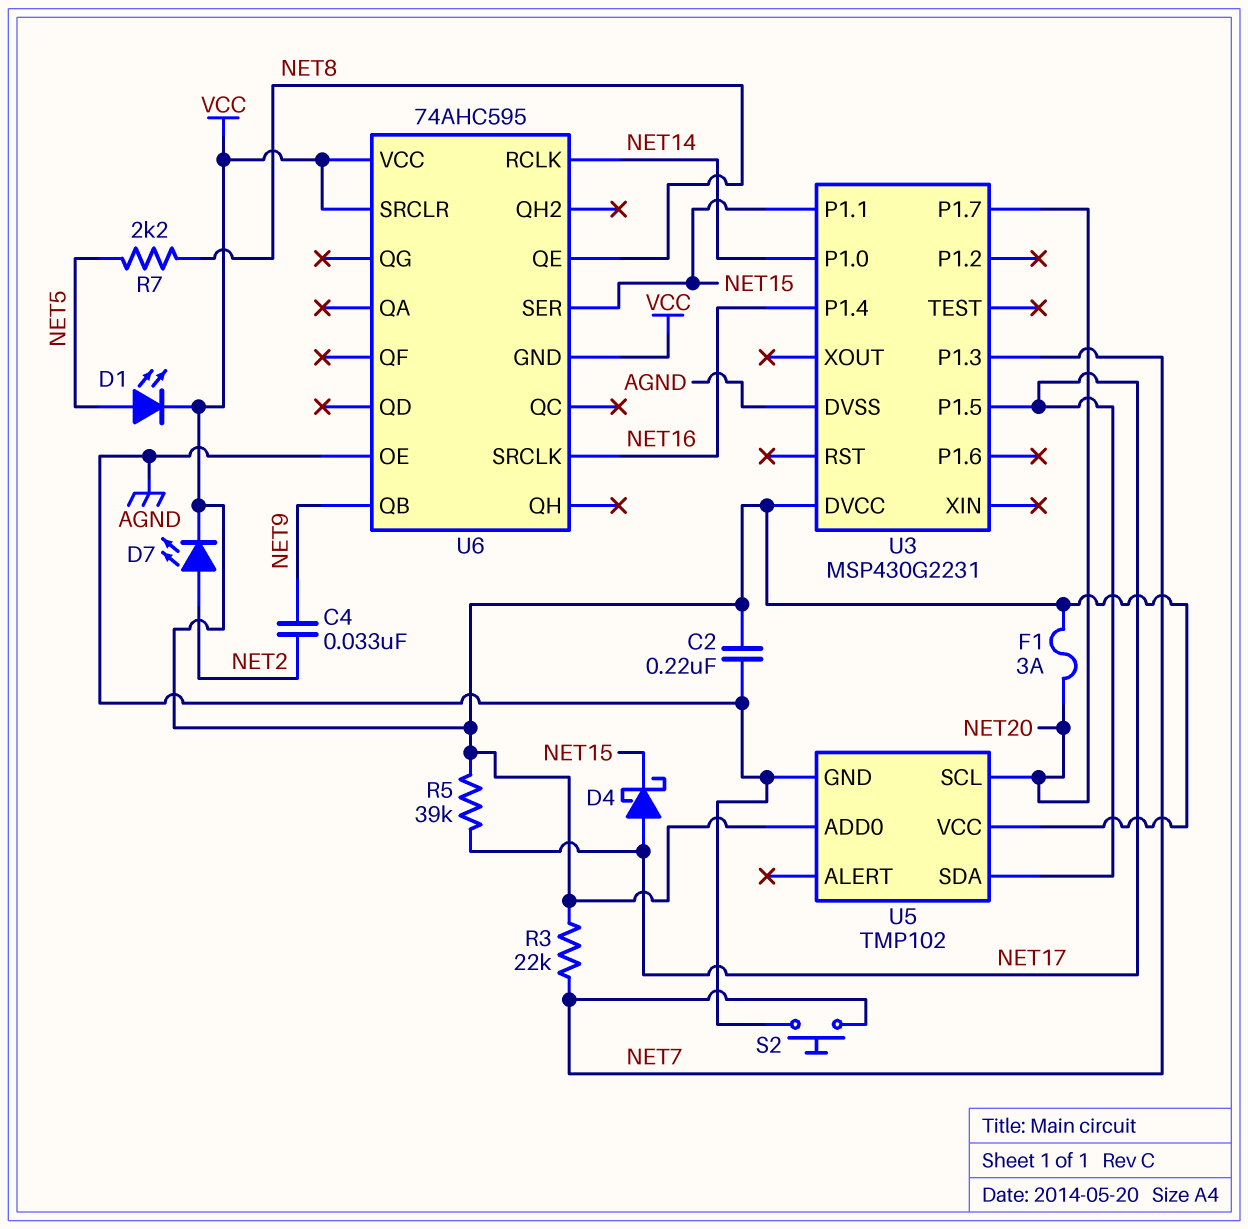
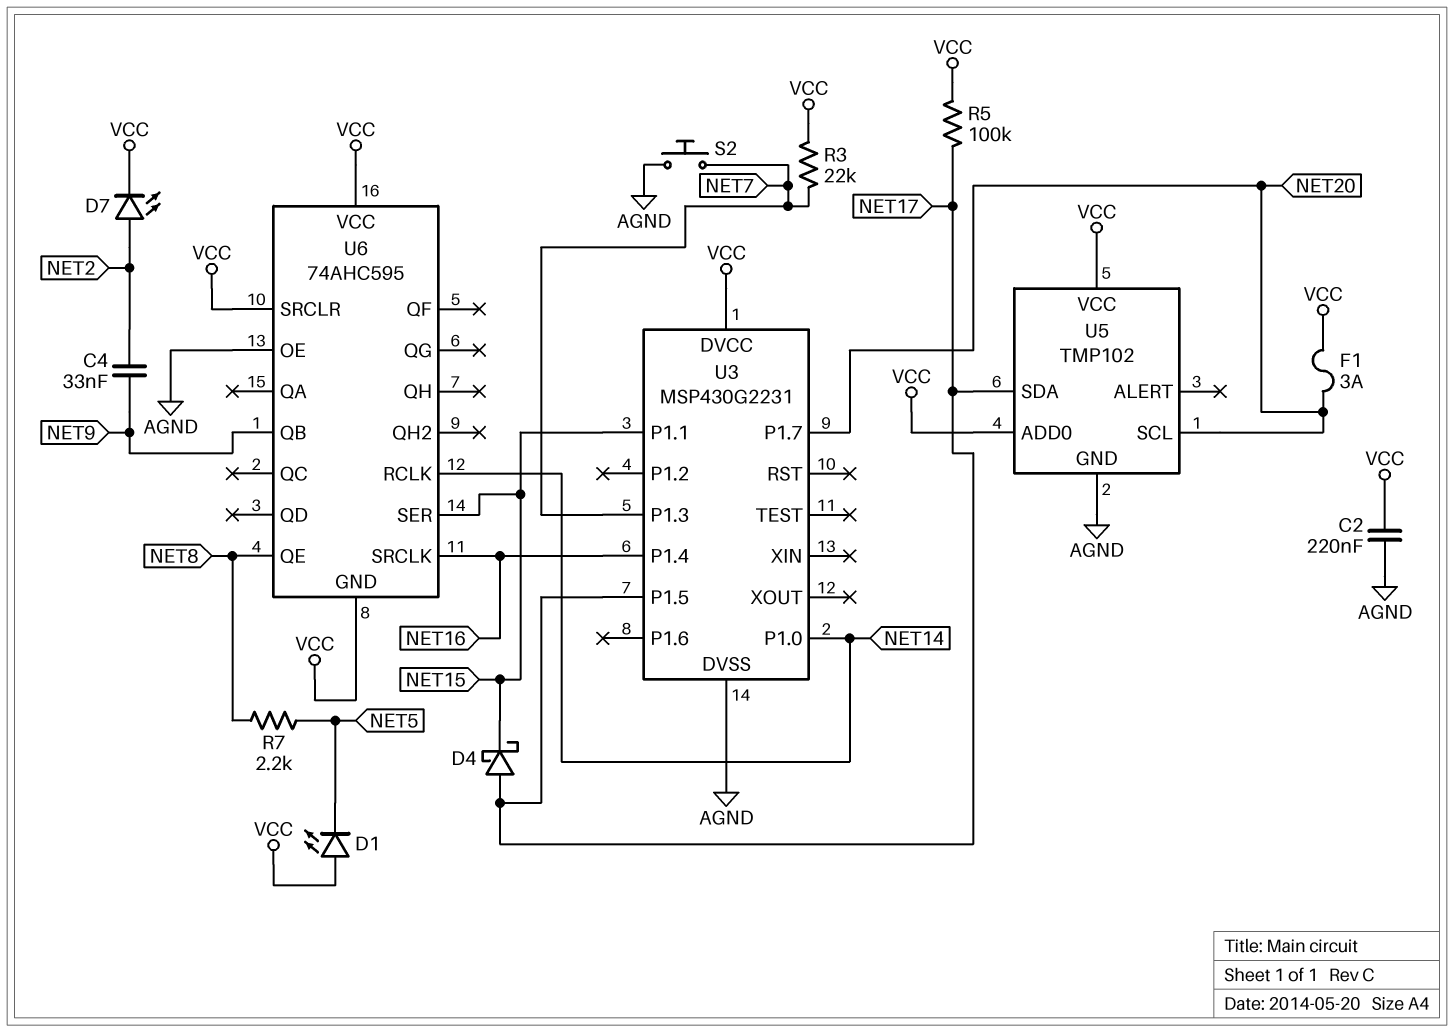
D1: LED (A NET5, K VCC) -> LED (A VCC, K NET5)
R5: 39k (NET17, VCC) -> 100k (NET17, VCC)

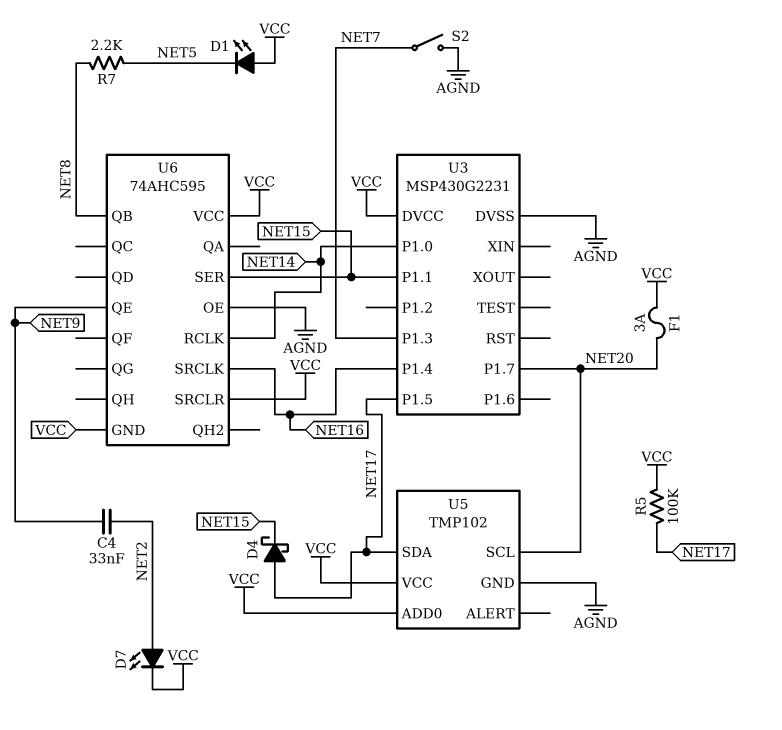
C2: 220nF (AGND, VCC) -> none
R3: 22k (NET7, VCC) -> none
S2: button (AGND, NET7) -> switch (AGND, NET7)
U6 pin QB: NET9 -> NET8
U6 pin QE: NET8 -> NET9

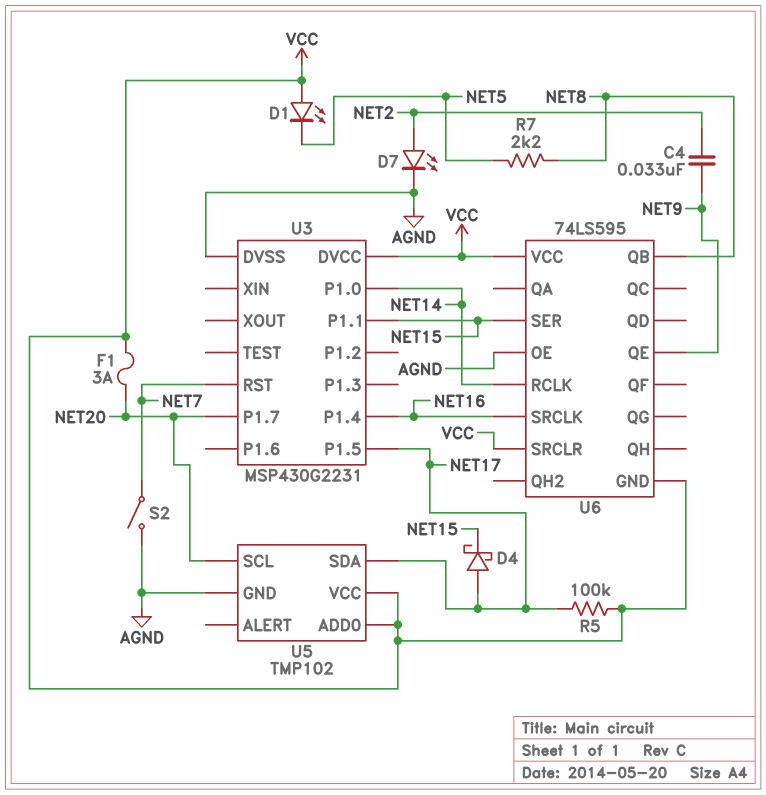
D7: LED (A NET2, K VCC) -> LED (A NET2, K AGND)
U3 pin P1.3: NET7 -> none
U3 pin RST: none -> NET7
U6: 74AHC595 -> 74LS595

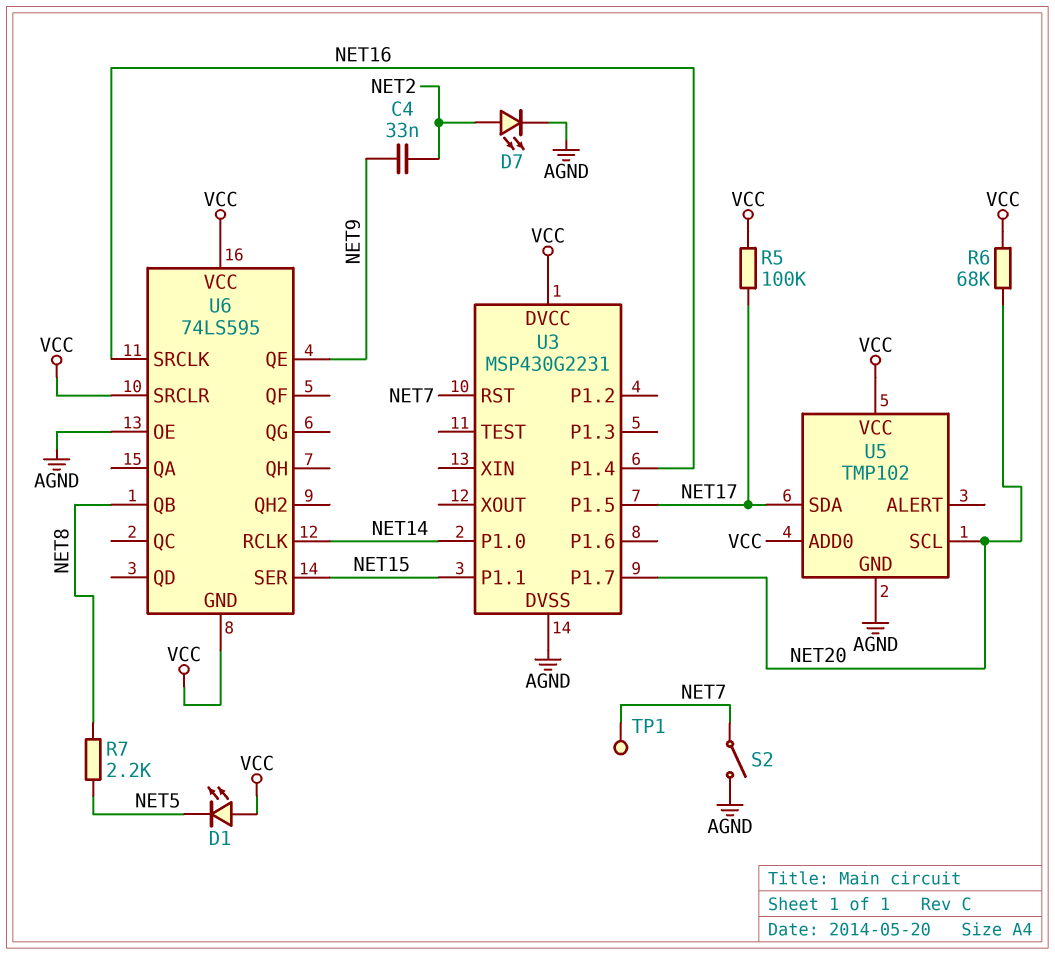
D4: schottky (A NET17, K NET15) -> none
F1: 3A (NET20, VCC) -> none
R6: none -> 68k (NET20, VCC)
TP1: none -> test point (NET7)

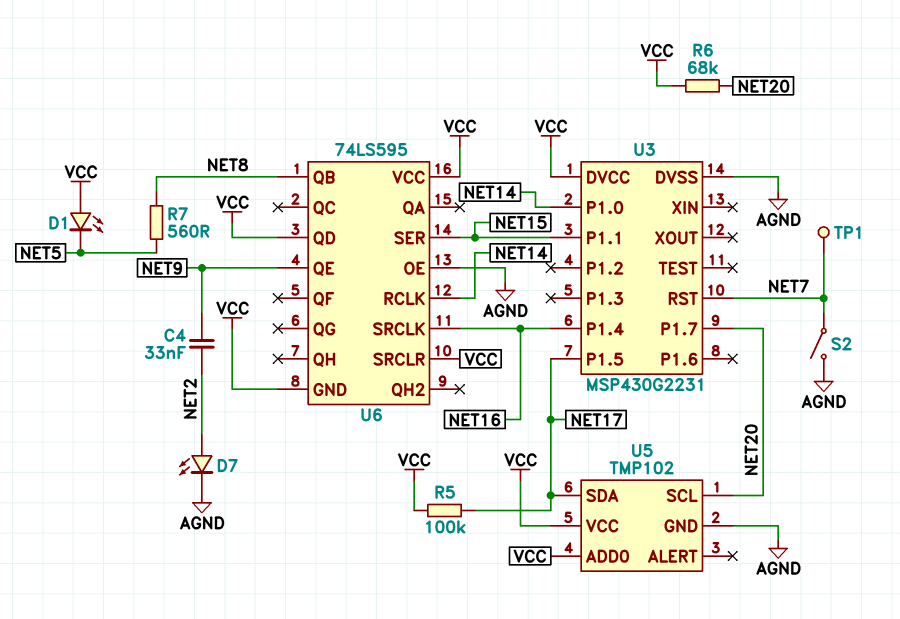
R7: 2.2k (NET5, NET8) -> 560 (NET5, NET8)
U6 pin QD: none -> VCC

